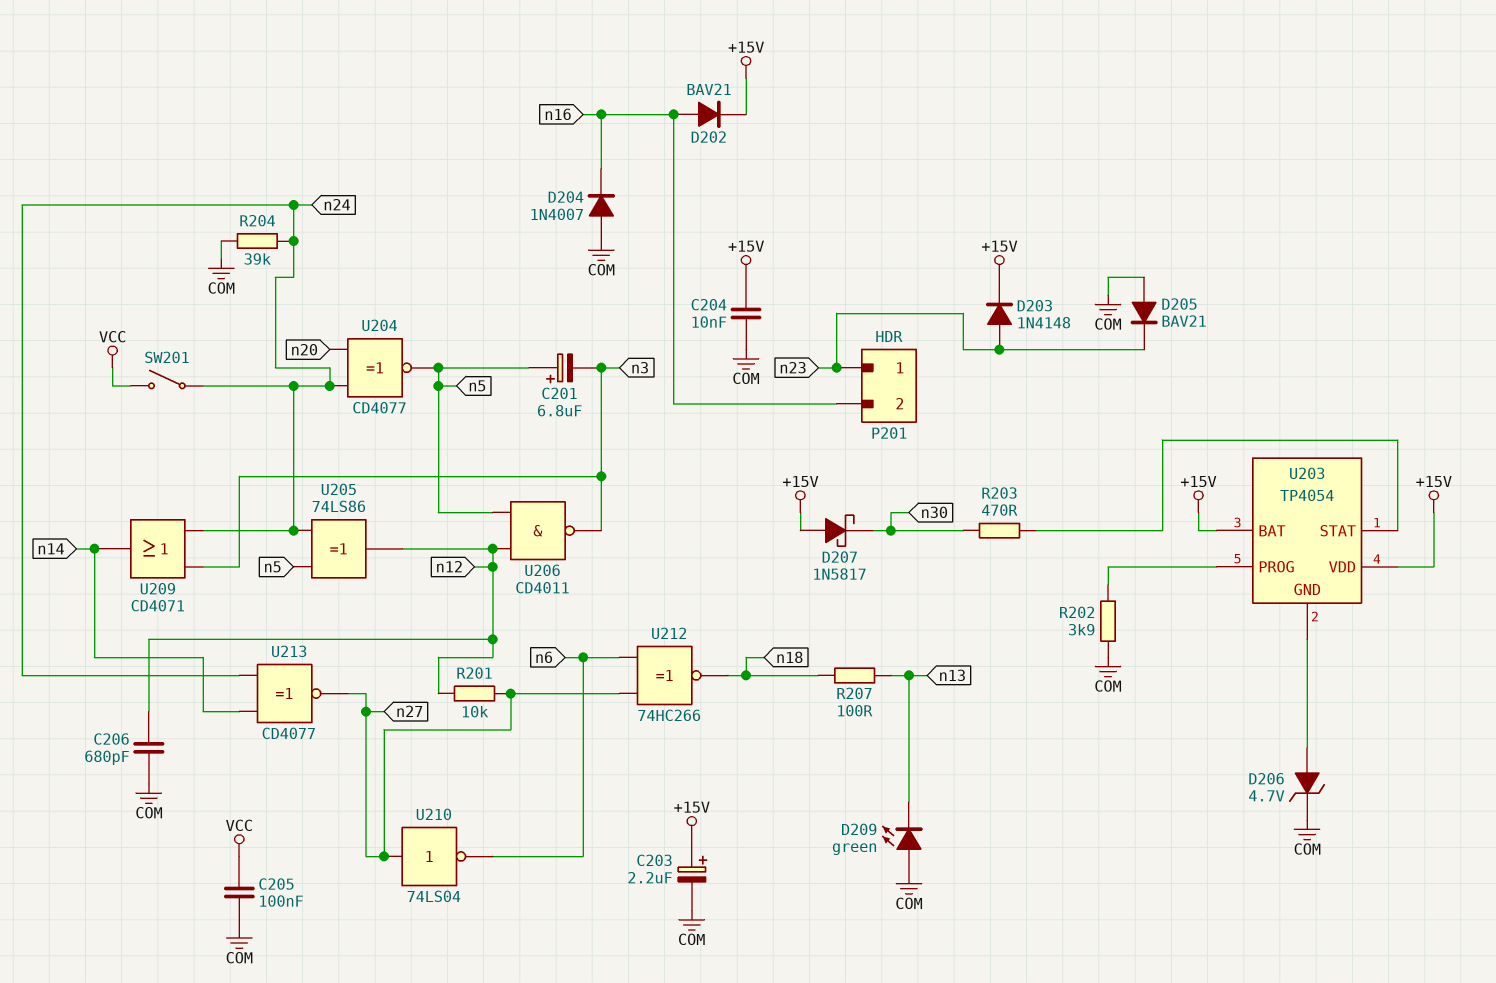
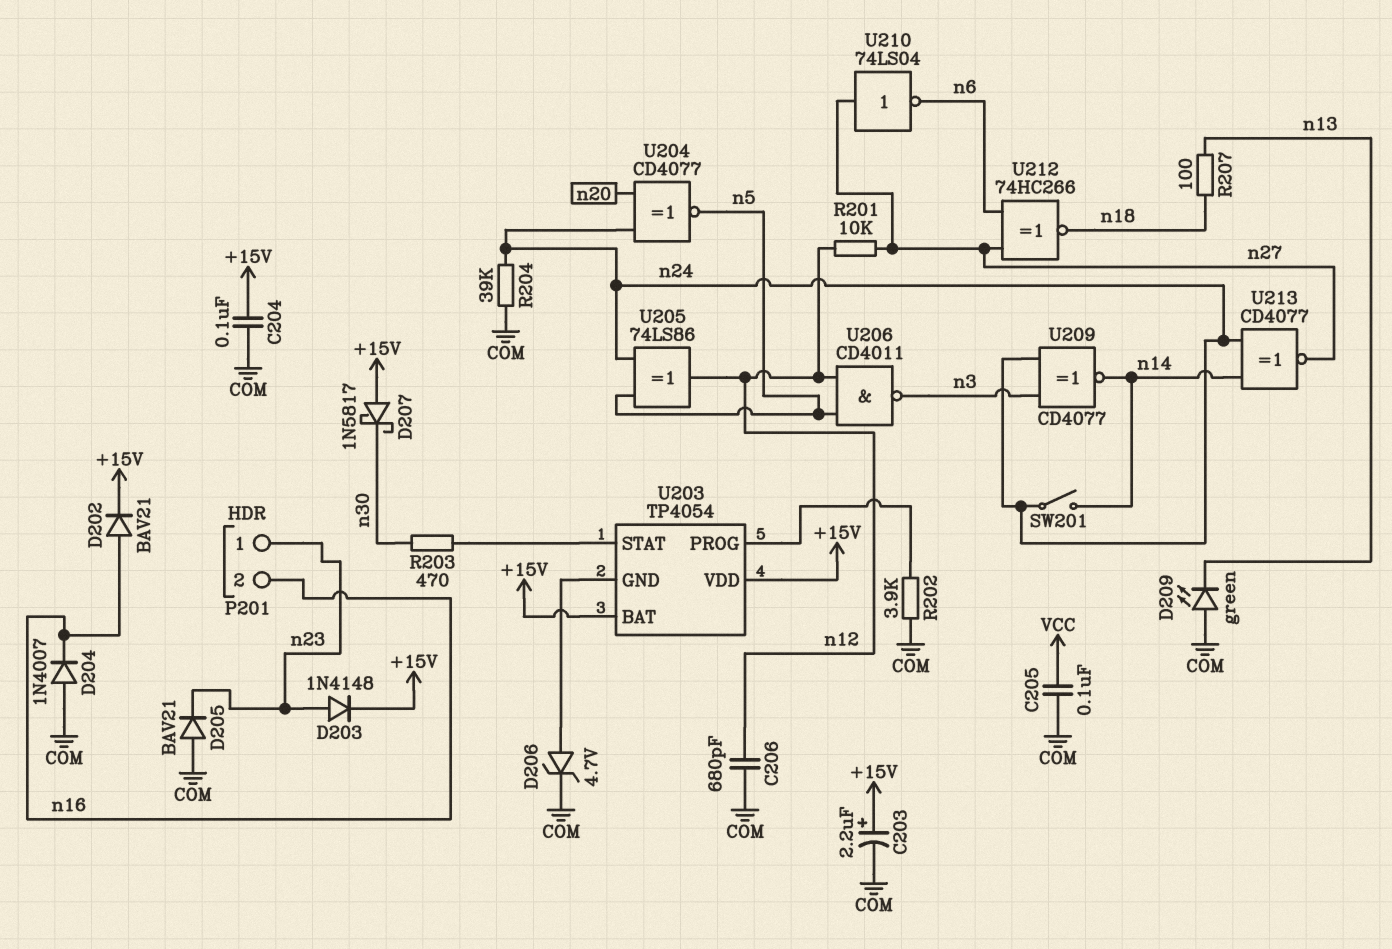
C201: 6.8uF (plus n5, minus n3) -> none
C204: 10nF (+15V, COM) -> 100nF (+15V, COM)
SW201: switch (VCC, n24) -> switch (n14, n24)
U209: OR CD4071 (in n3, in n24, out n14) -> XNOR CD4077 (in n3, in n24, out n14)

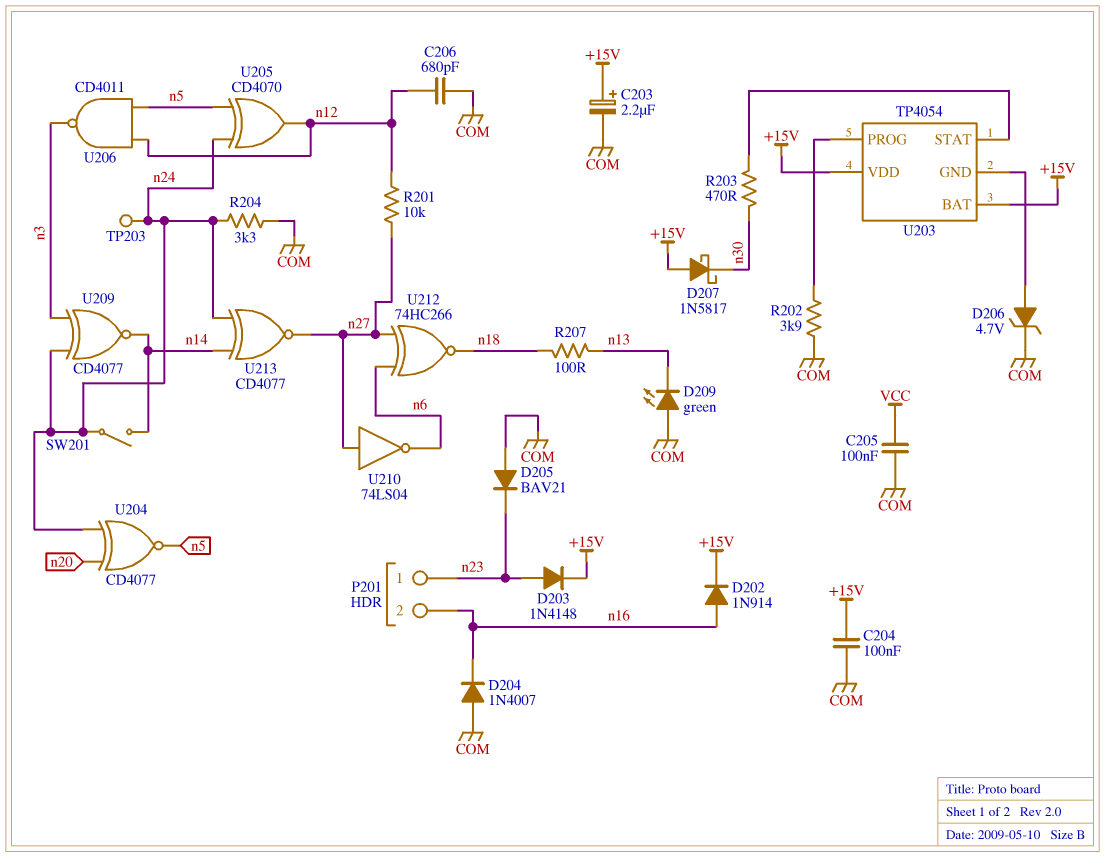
D202: diode BAV21 (A n16, K +15V) -> diode 1N914 (A n16, K +15V)
R204: 39k (COM, n24) -> 3.3k (COM, n24)
TP203: none -> test point (n24)
U205: XOR 74LS86 (in n5, in n24, out n12) -> XOR CD4070 (in n5, in n24, out n12)

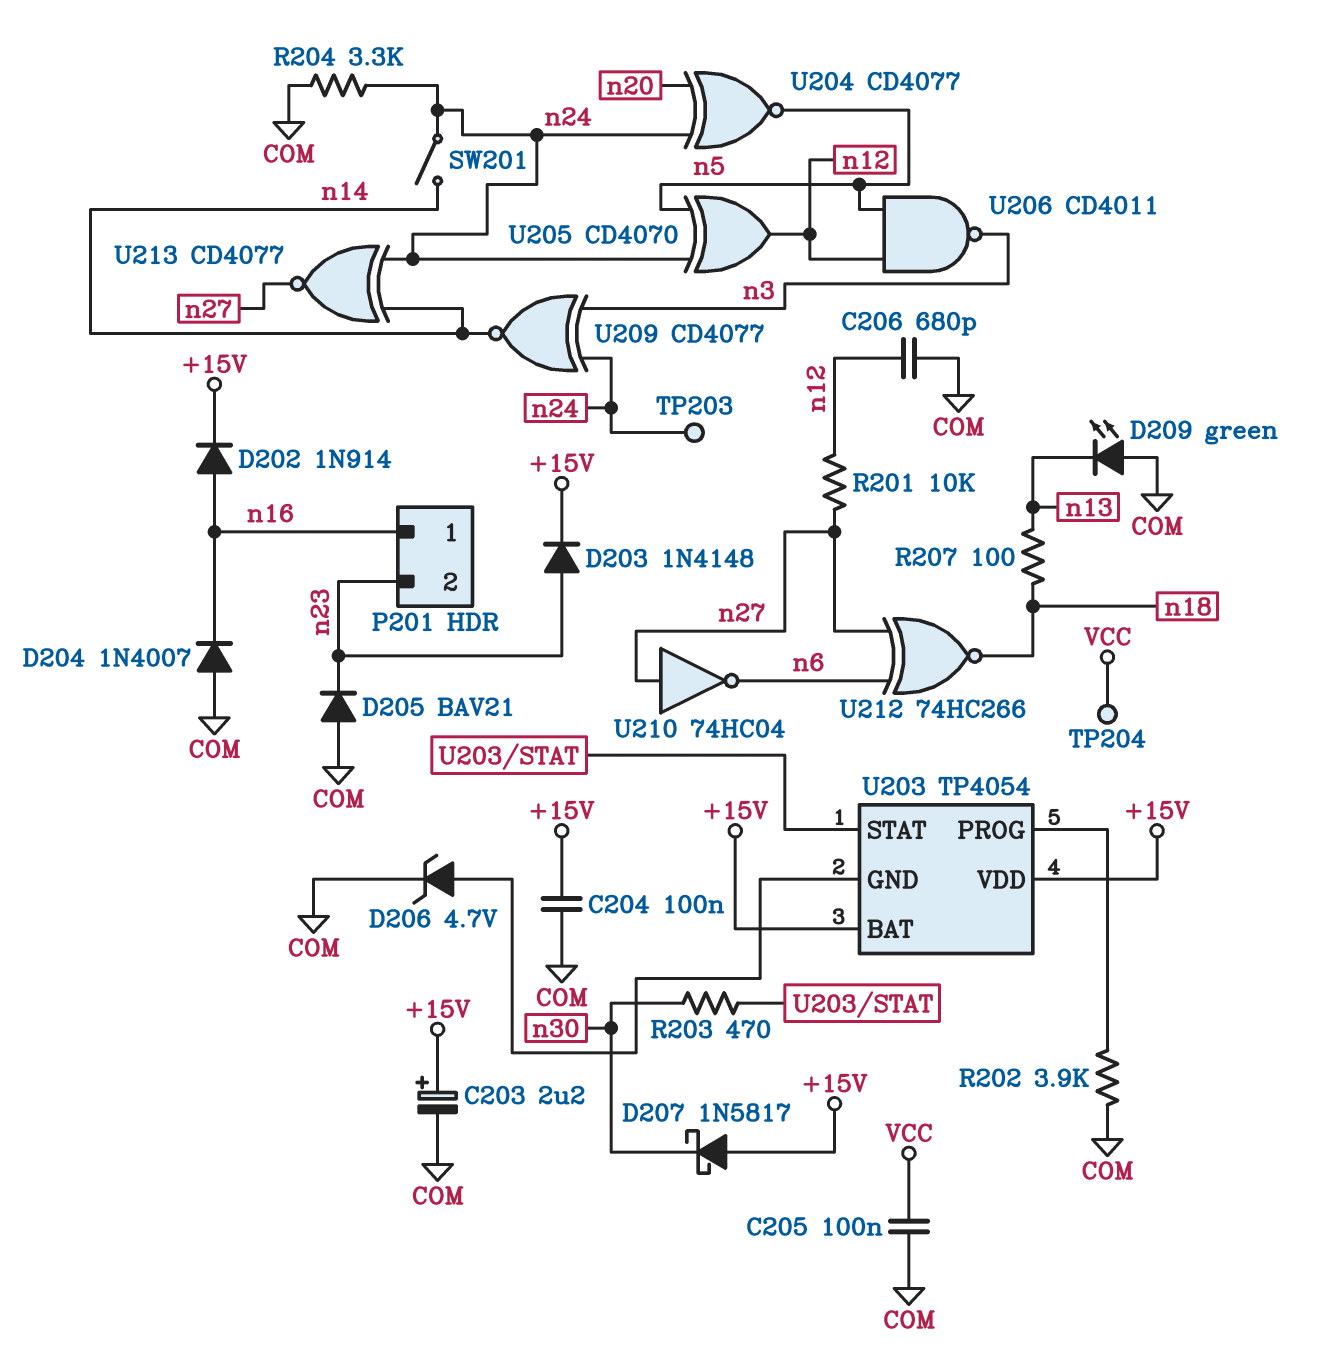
P201 pin 1: n23 -> n16
P201 pin 2: n16 -> n23
TP204: none -> test point (VCC)
U210: NOT 74LS04 (in n27, out n6) -> NOT 74HC04 (in n27, out n6)

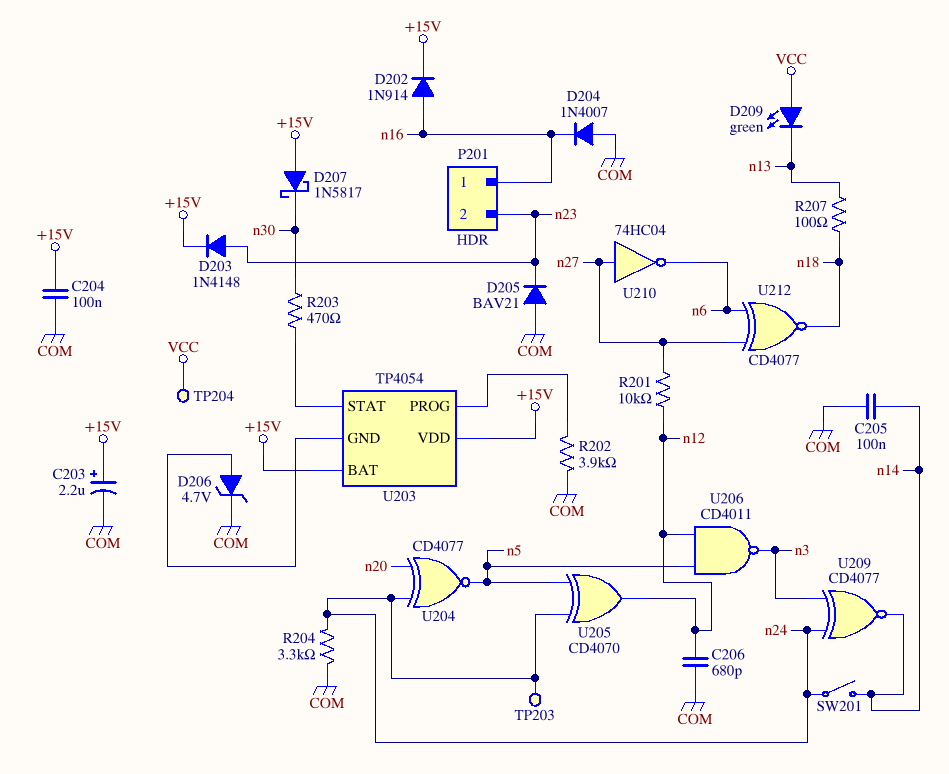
C205: 100nF (COM, VCC) -> 100nF (COM, n14)
D209: LED green (A COM, K n13) -> LED green (A VCC, K n13)
U212: XNOR 74HC266 (in n6, in n27, out n18) -> XNOR CD4077 (in n6, in n27, out n18)
U213: XNOR CD4077 (in n14, in n24, out n27) -> none

